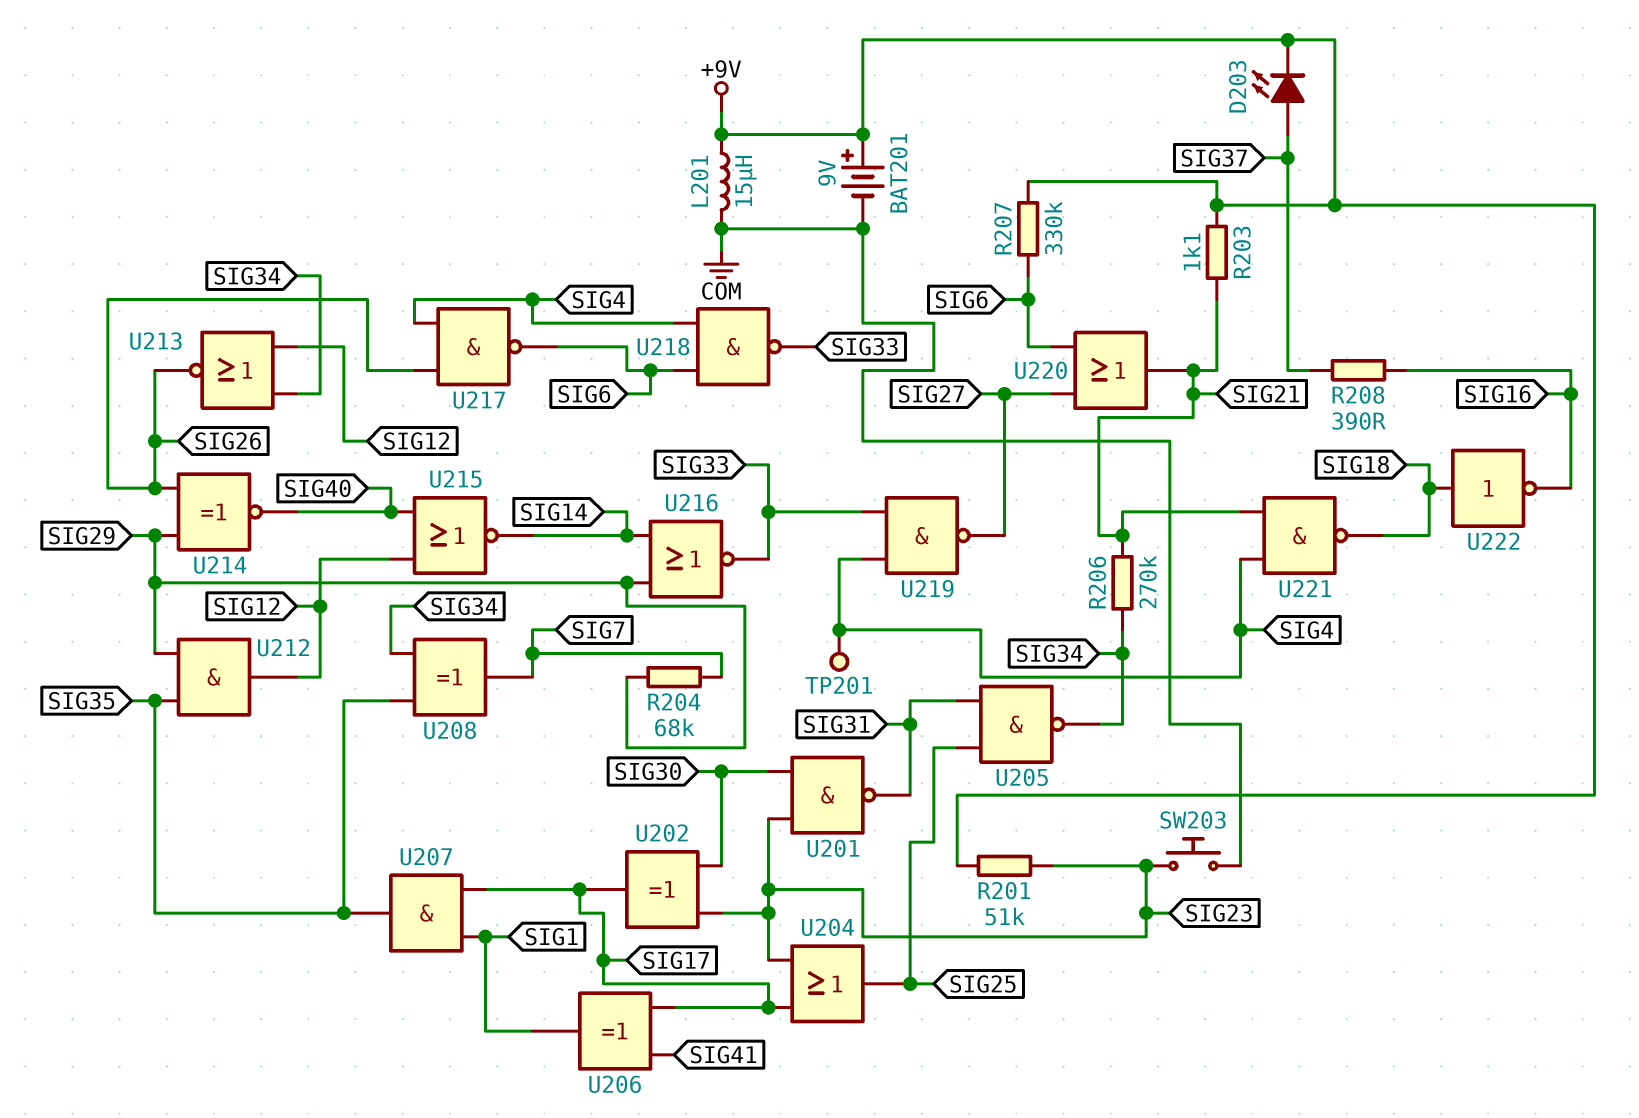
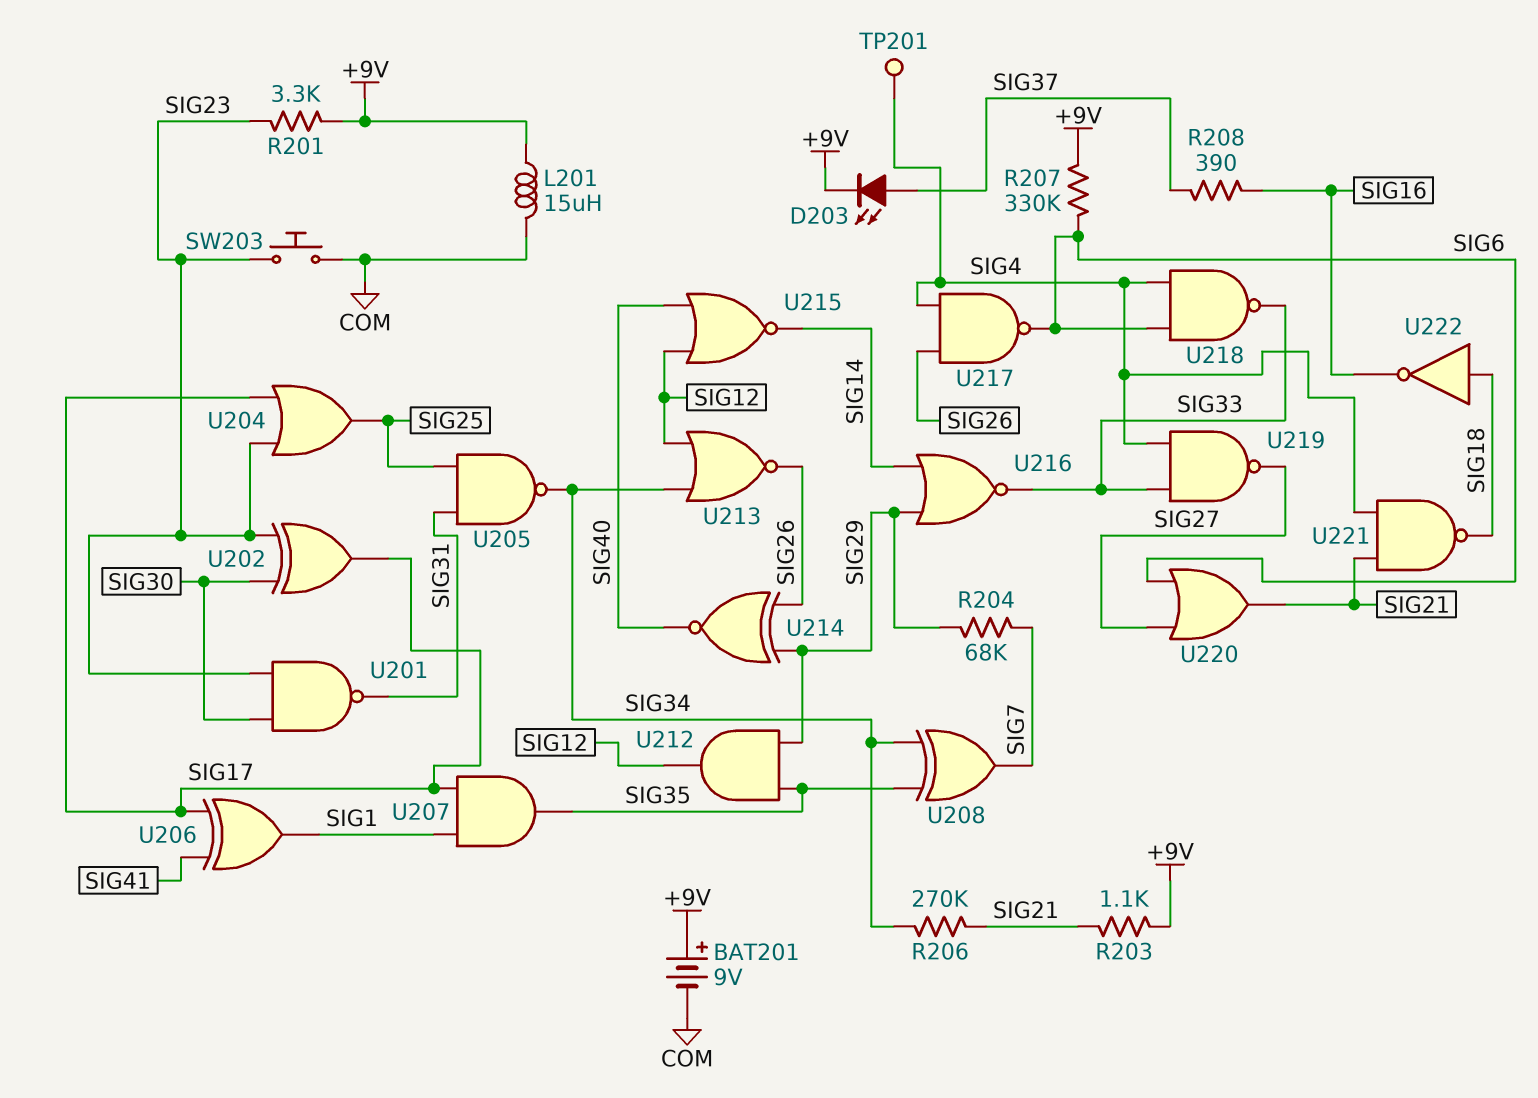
R201: 51k (+9V, SIG23) -> 3.3k (+9V, SIG23)

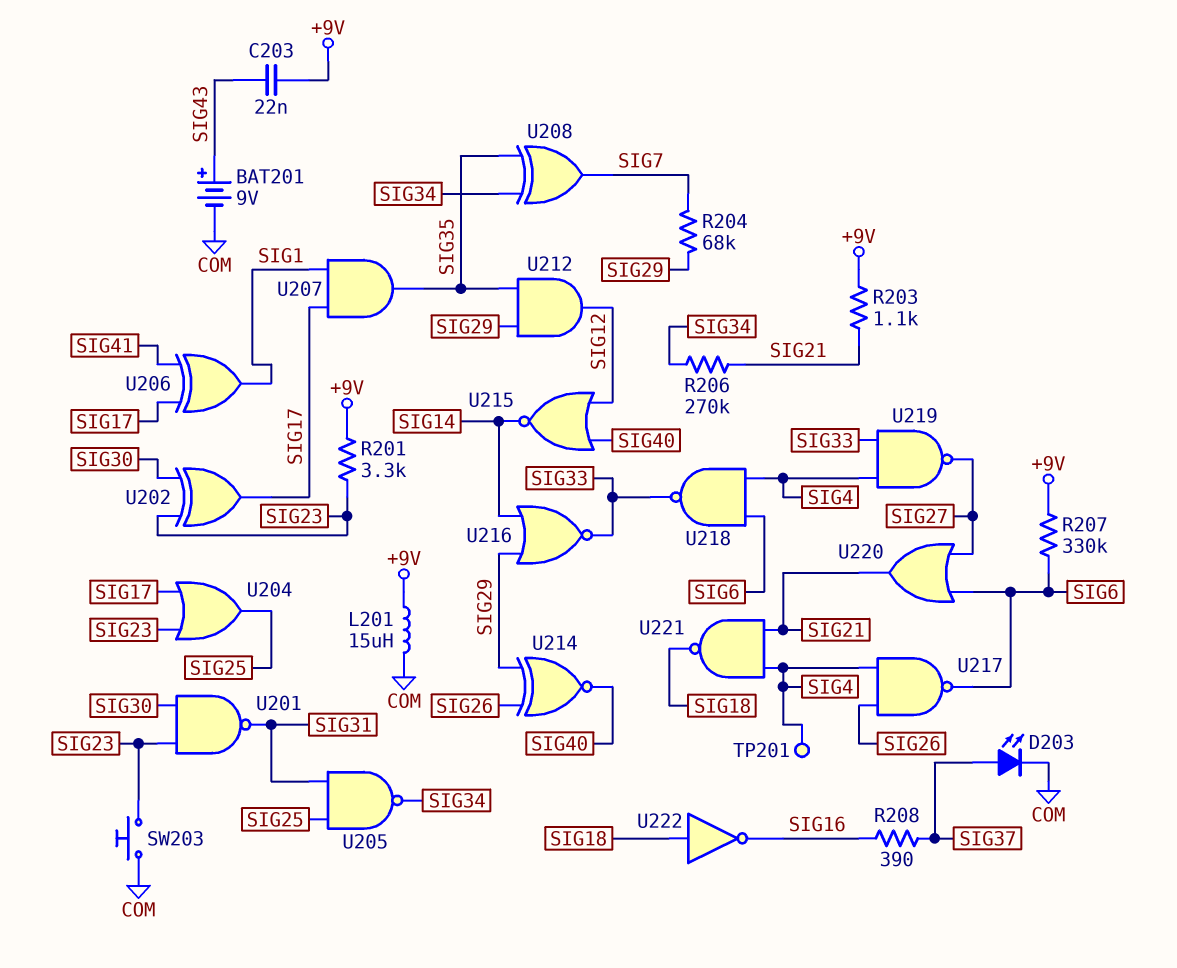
BAT201: 9V (plus +9V, minus COM) -> 9V (plus SIG43, minus COM)
C203: none -> 22nF (+9V, SIG43)
D203: LED (A SIG37, K +9V) -> LED (A SIG37, K COM)
U213: NOR (in SIG12, in SIG34, out SIG26) -> none

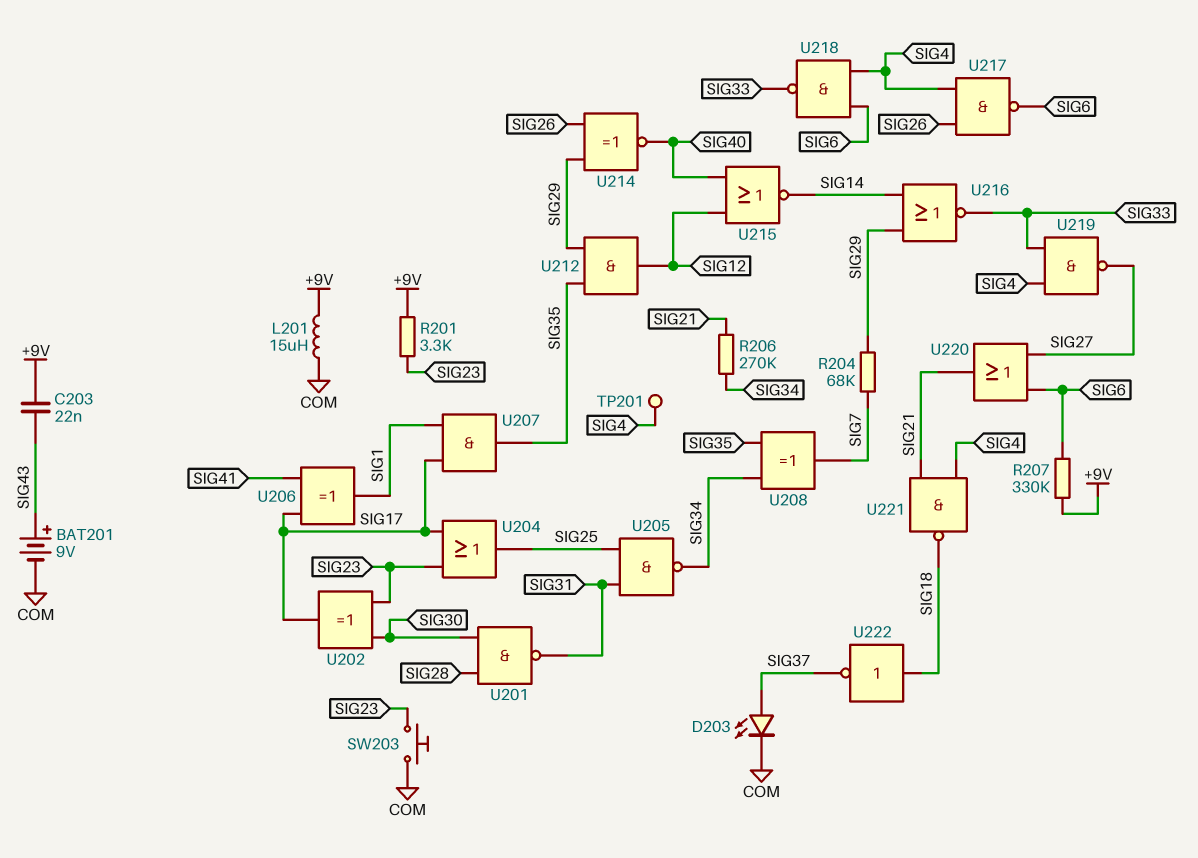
R203: 1.1k (+9V, SIG21) -> none
R208: 390 (SIG16, SIG37) -> none
U201: NAND (in SIG23, in SIG30, out SIG31) -> NAND (in SIG28, in SIG30, out SIG31)
U222: NOT (in SIG18, out SIG16) -> NOT (in SIG18, out SIG37)

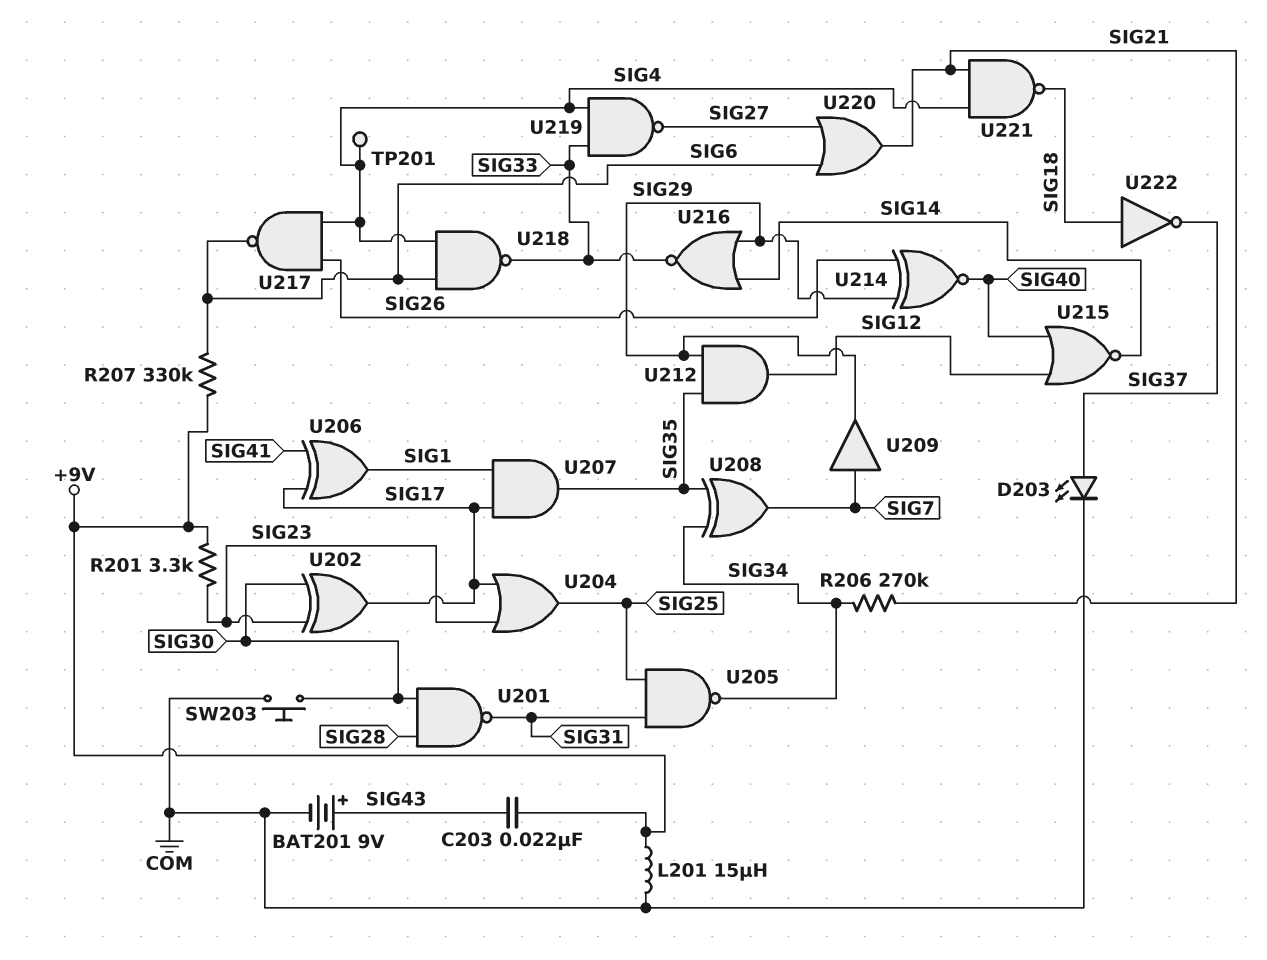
R204: 68k (SIG7, SIG29) -> none
SW203: button (COM, SIG23) -> button (COM, SIG30)
U209: none -> buffer (in SIG7, out SIG29)

